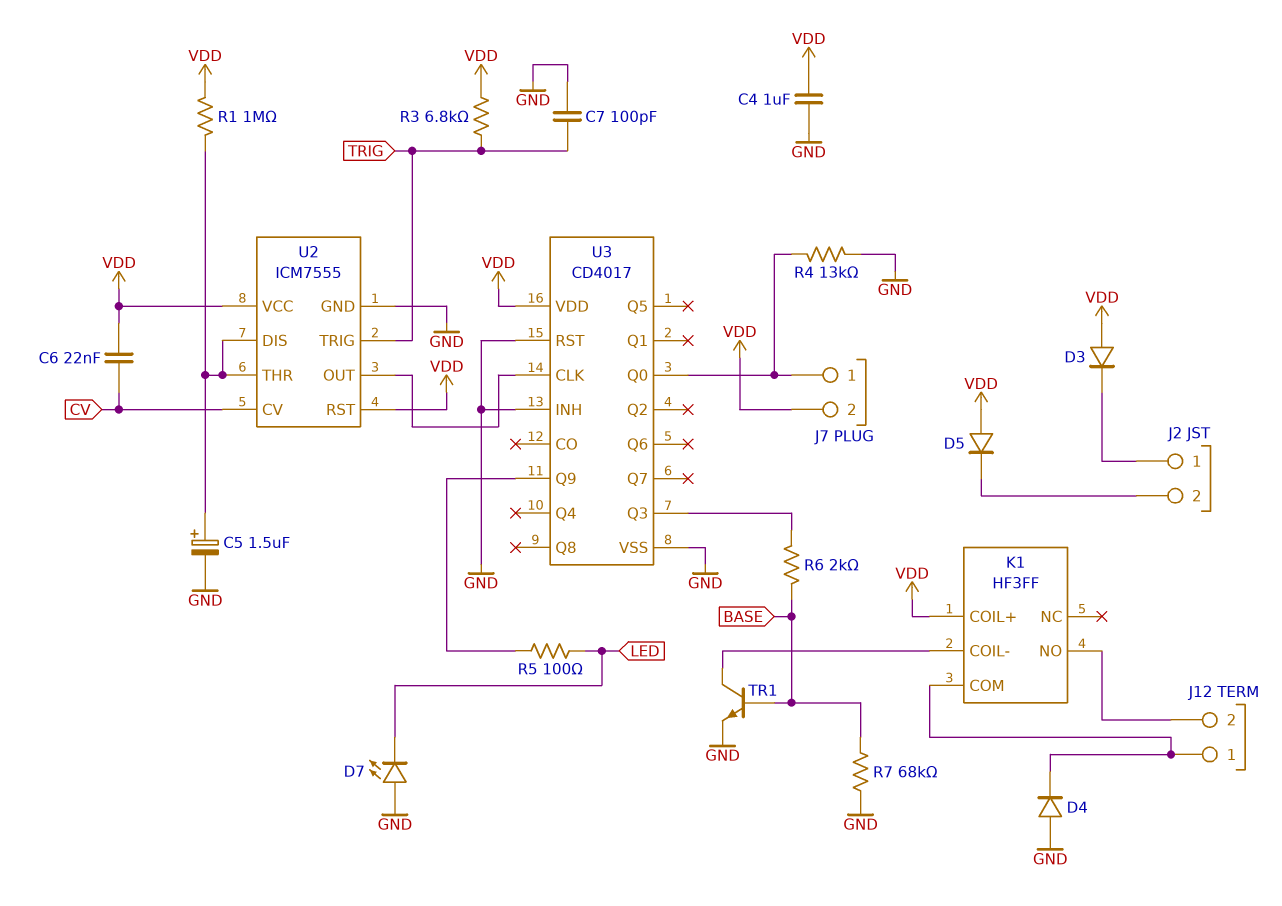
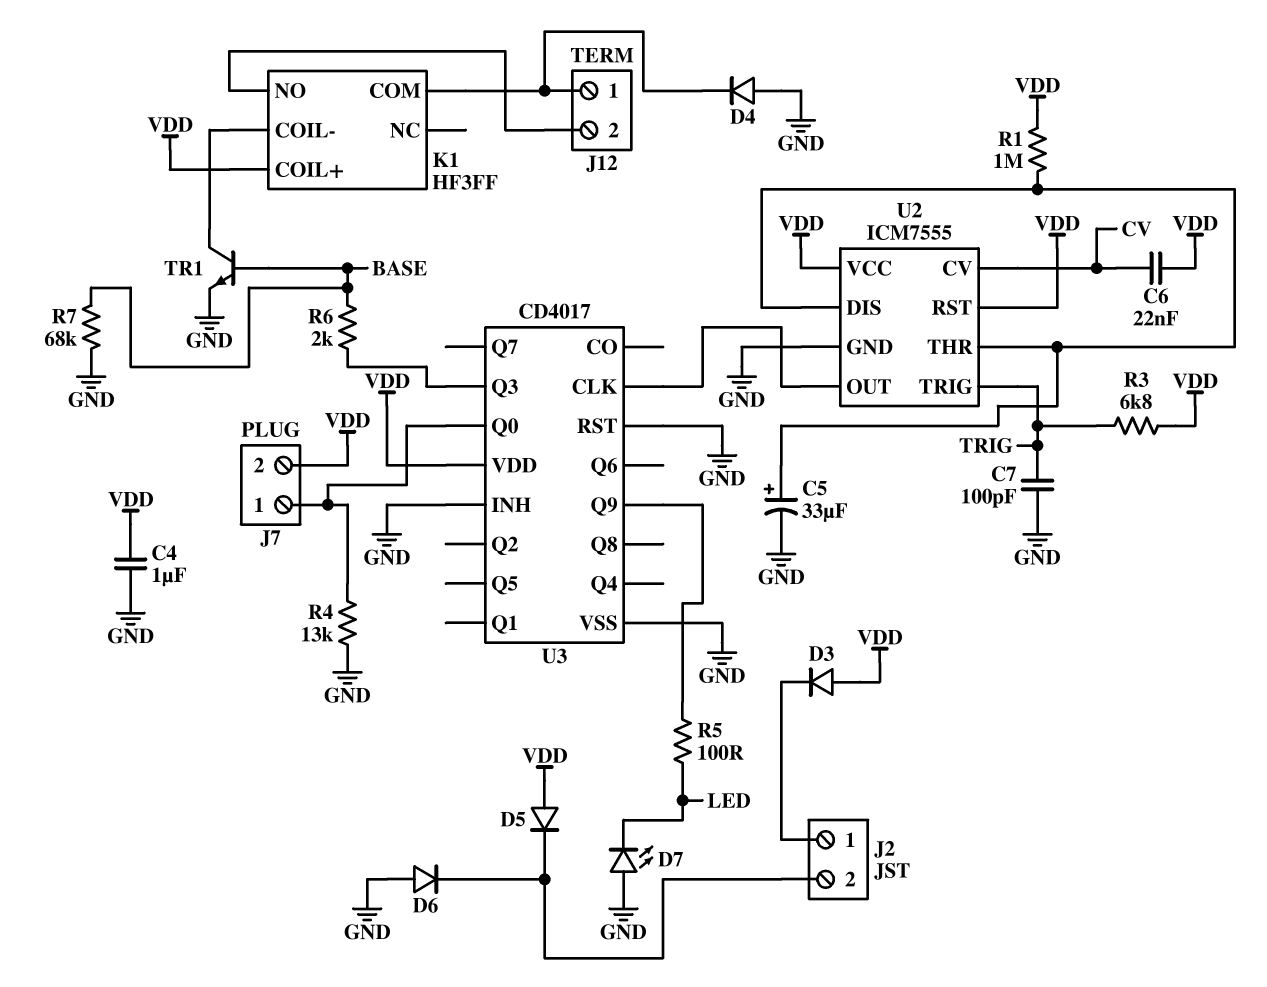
C5: 1.5uF (plus U2/DIS, minus GND) -> 33uF (plus U2/DIS, minus GND)
D6: none -> diode (A GND, K J2/2)

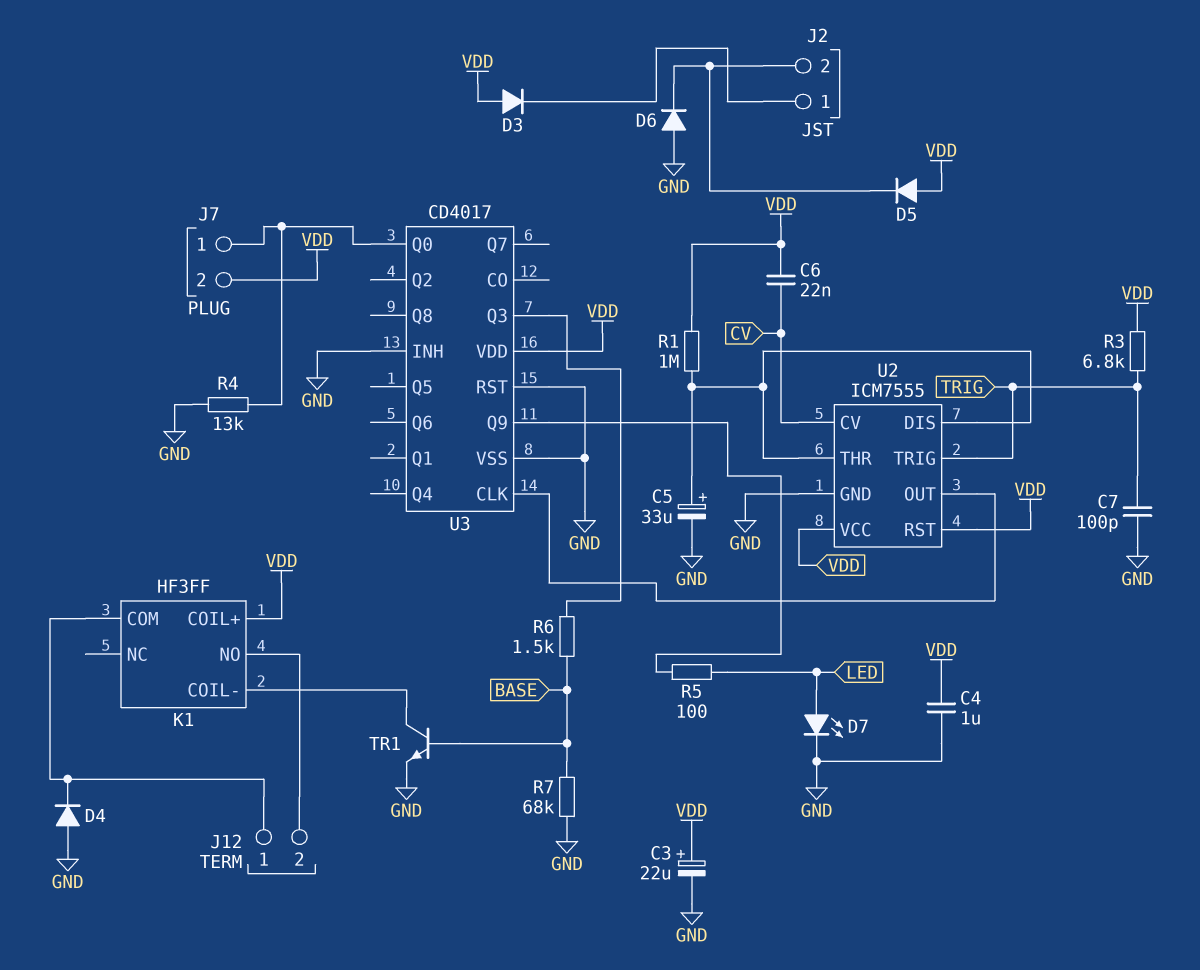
C3: none -> 22uF (plus VDD, minus GND)
D7: LED (A GND, K LED) -> LED (A LED, K GND)
R6: 2k (BASE, U3/Q3) -> 1.5k (BASE, U3/Q3)

